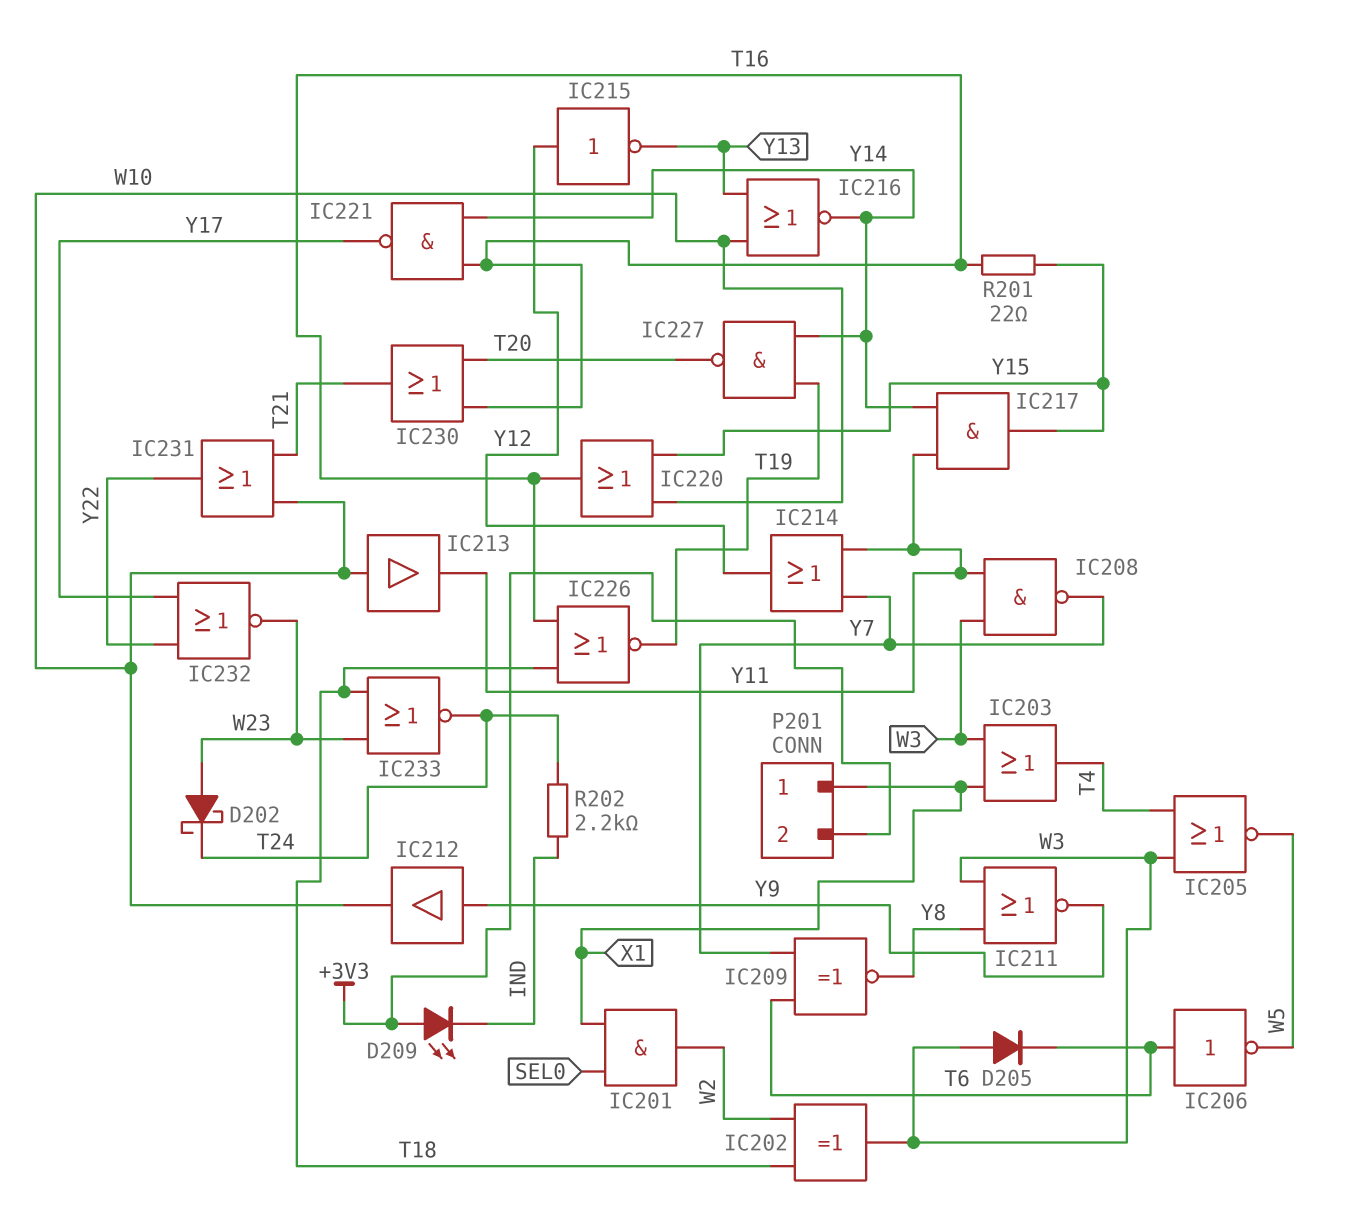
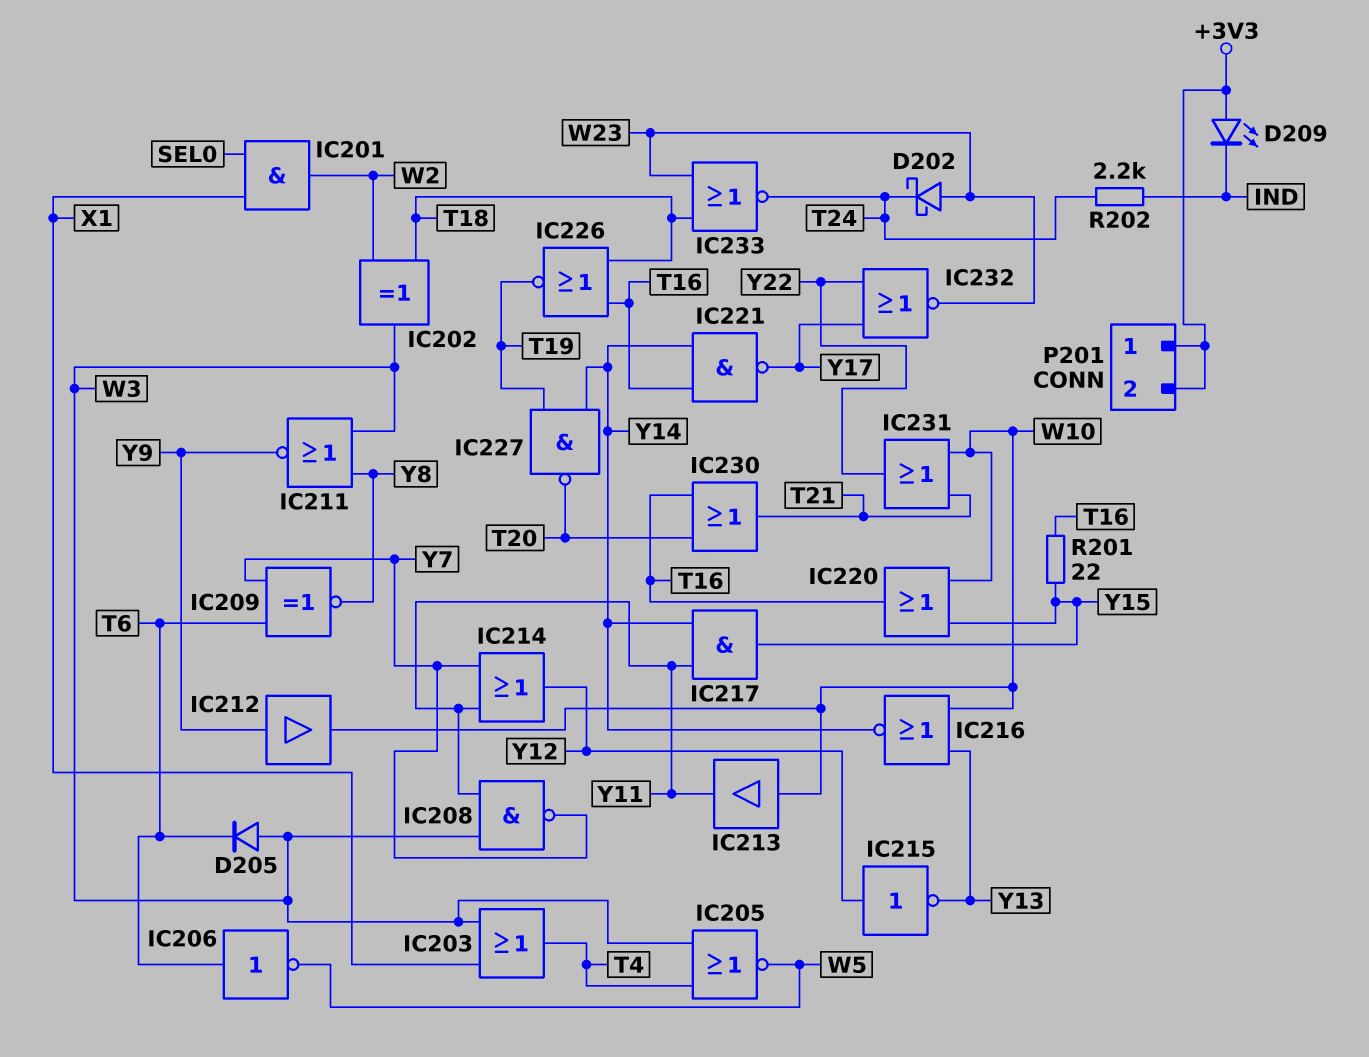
P201 pin 1: X1 -> +3V3

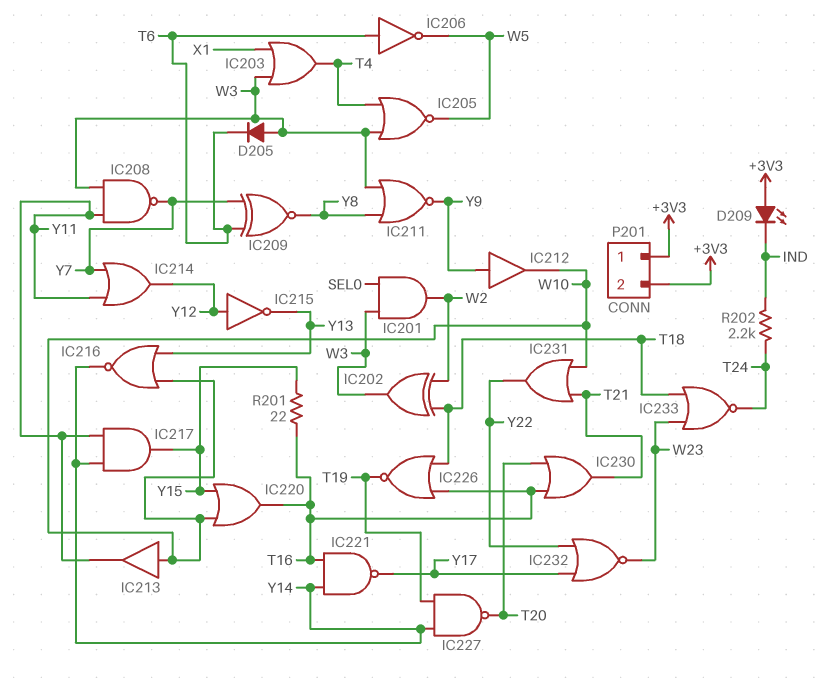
D202: schottky (A W23, K T24) -> none
IC201: AND (in SEL0, in X1, out W2) -> AND (in SEL0, in W3, out W2)

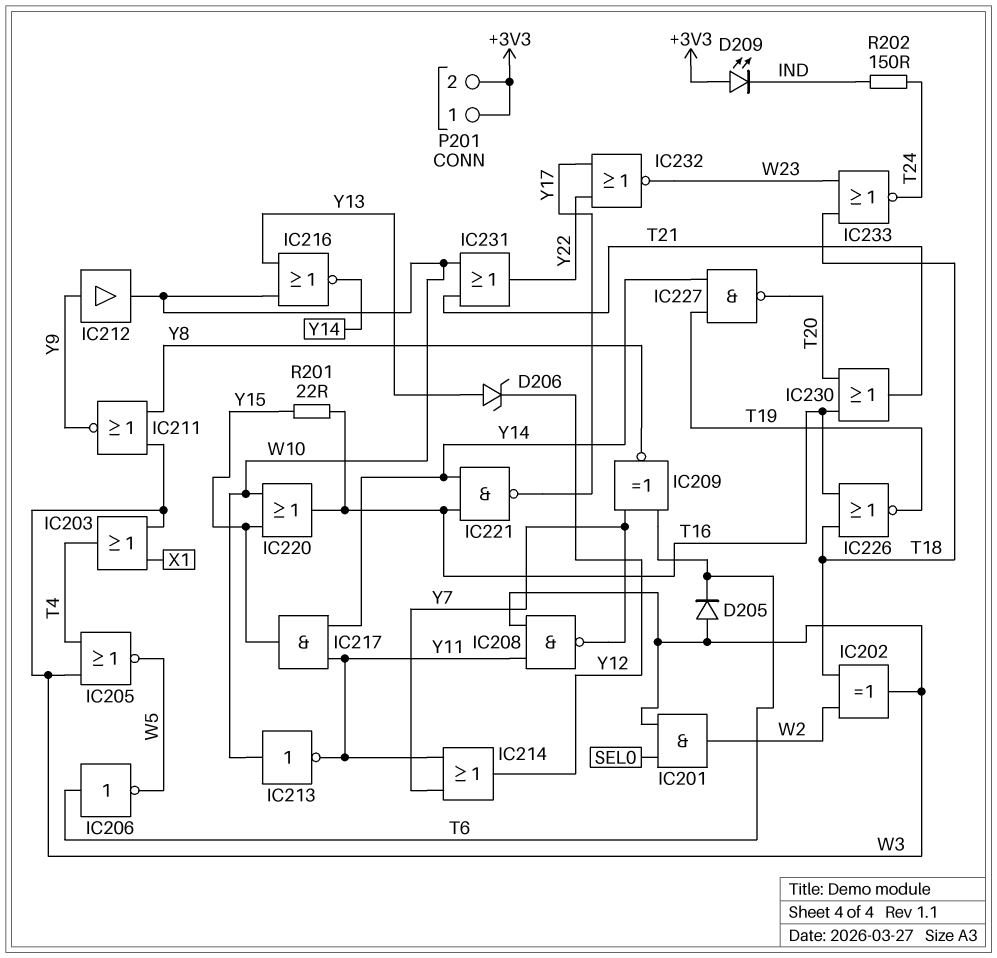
D206: none -> zener (A Y13, K Y12)
IC213: buffer (in W10, out Y11) -> NOT (in W10, out Y11)
IC215: NOT (in Y12, out Y13) -> none
R202: 2.2k (IND, T24) -> 150 (IND, T24)

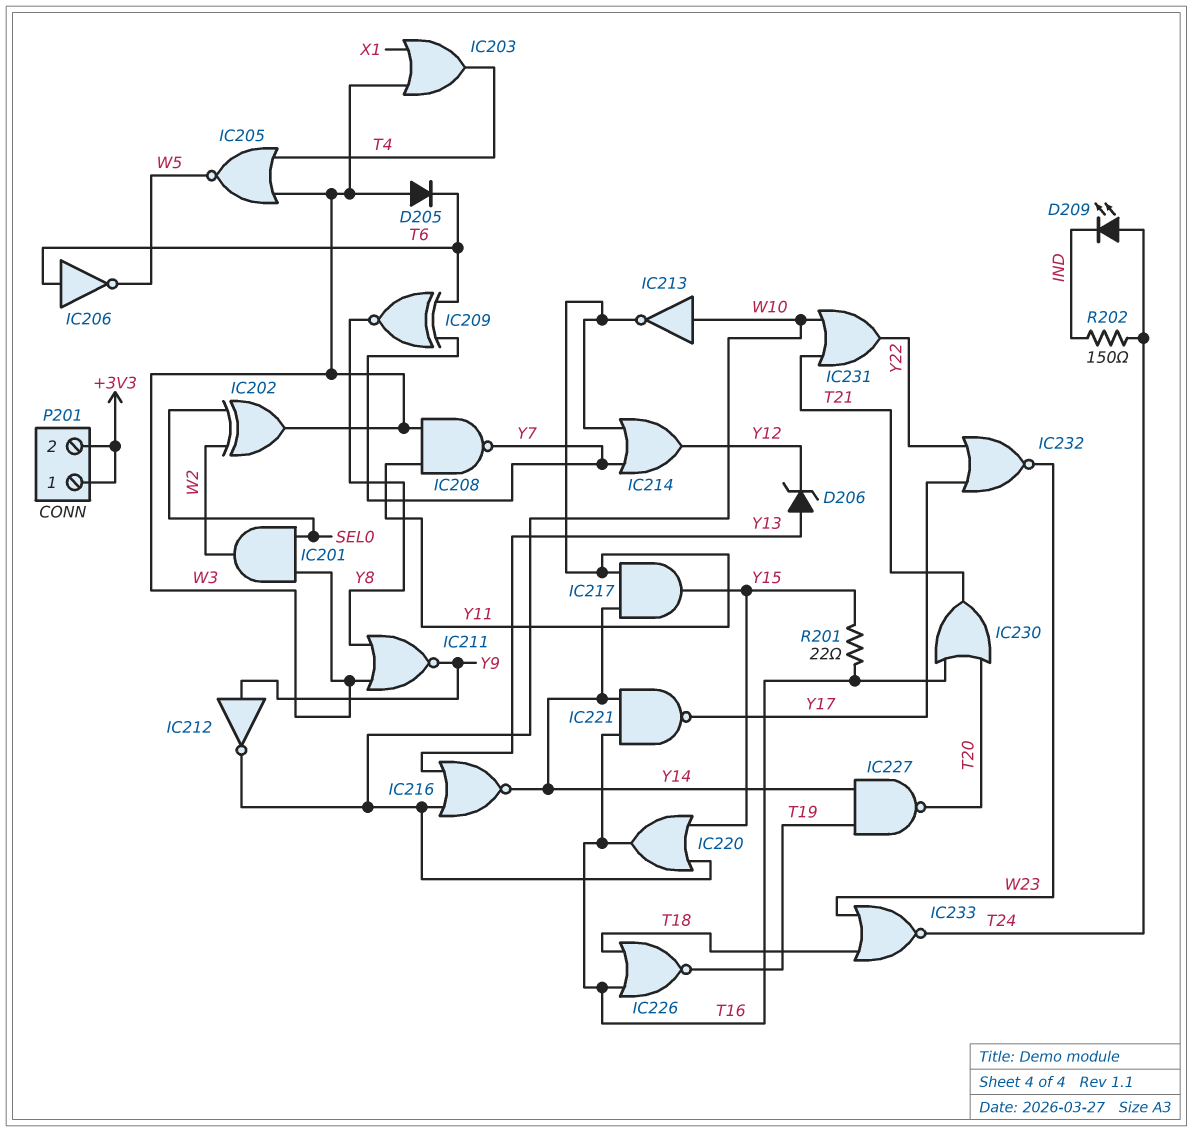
D209: LED (A +3V3, K IND) -> LED (A T24, K IND)
IC202: XOR (in T18, in W2, out W3) -> XOR (in SEL0, in W2, out W3)
IC212: buffer (in Y9, out W10) -> NOT (in Y9, out W10)

